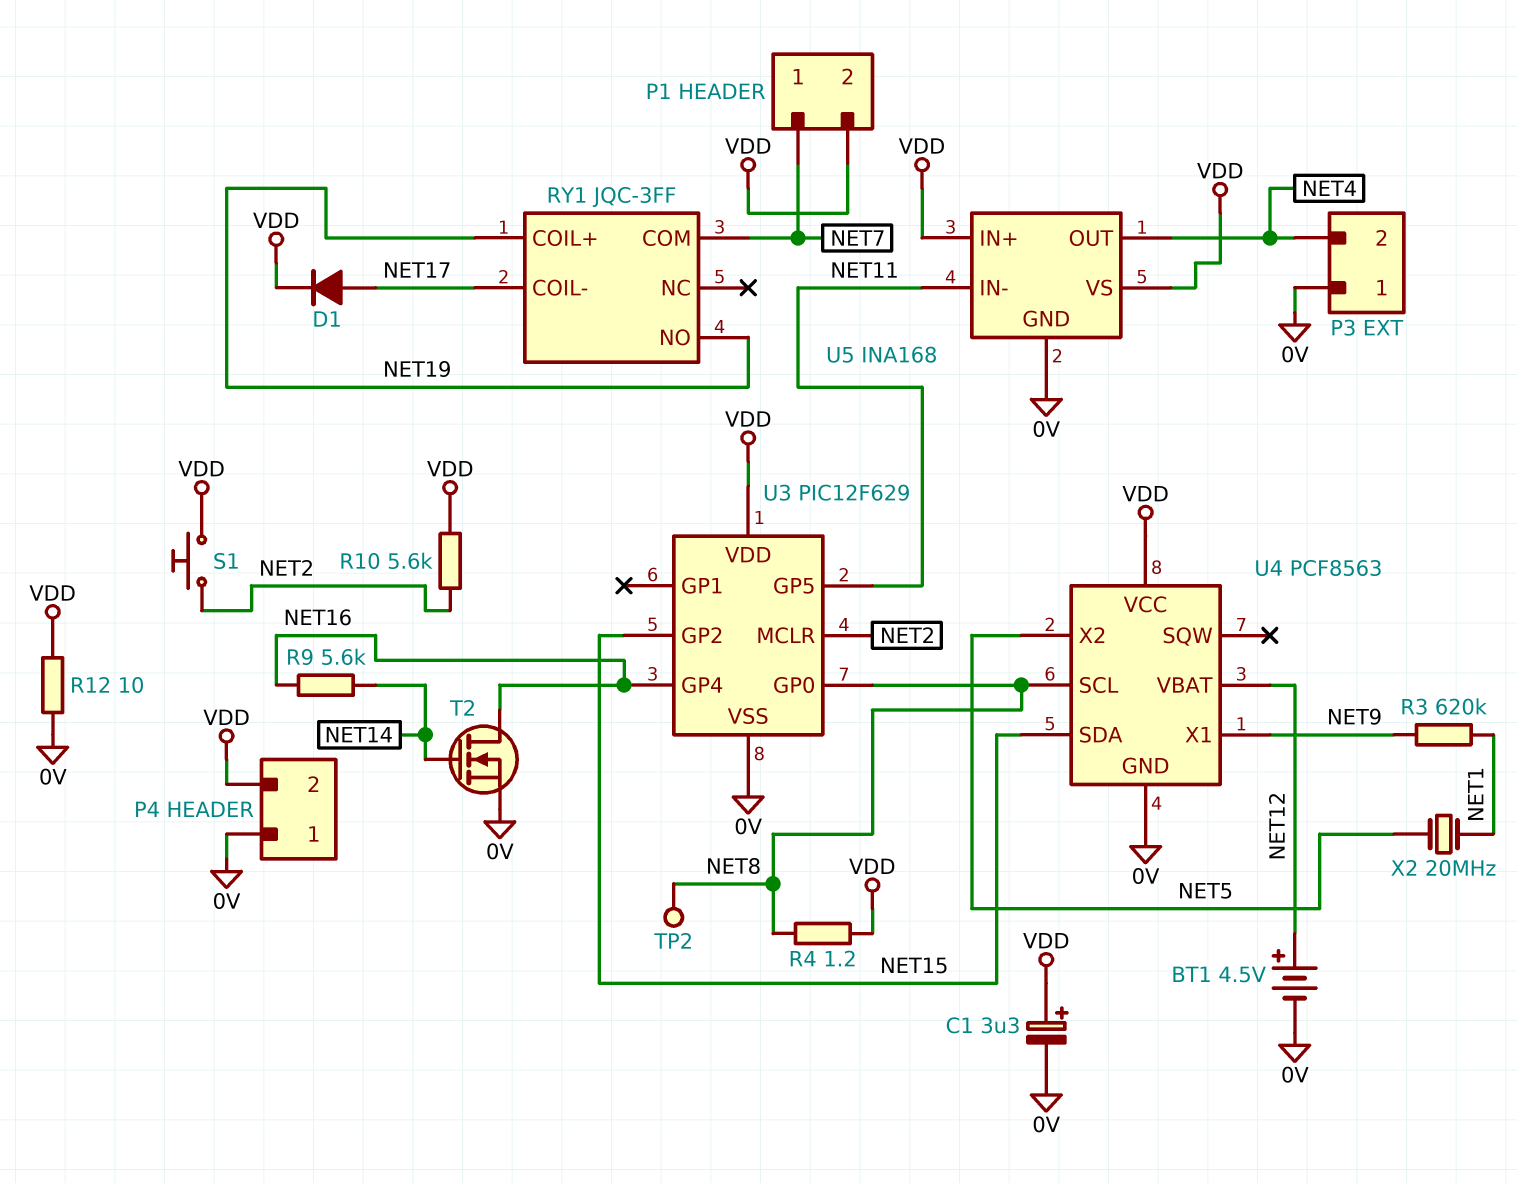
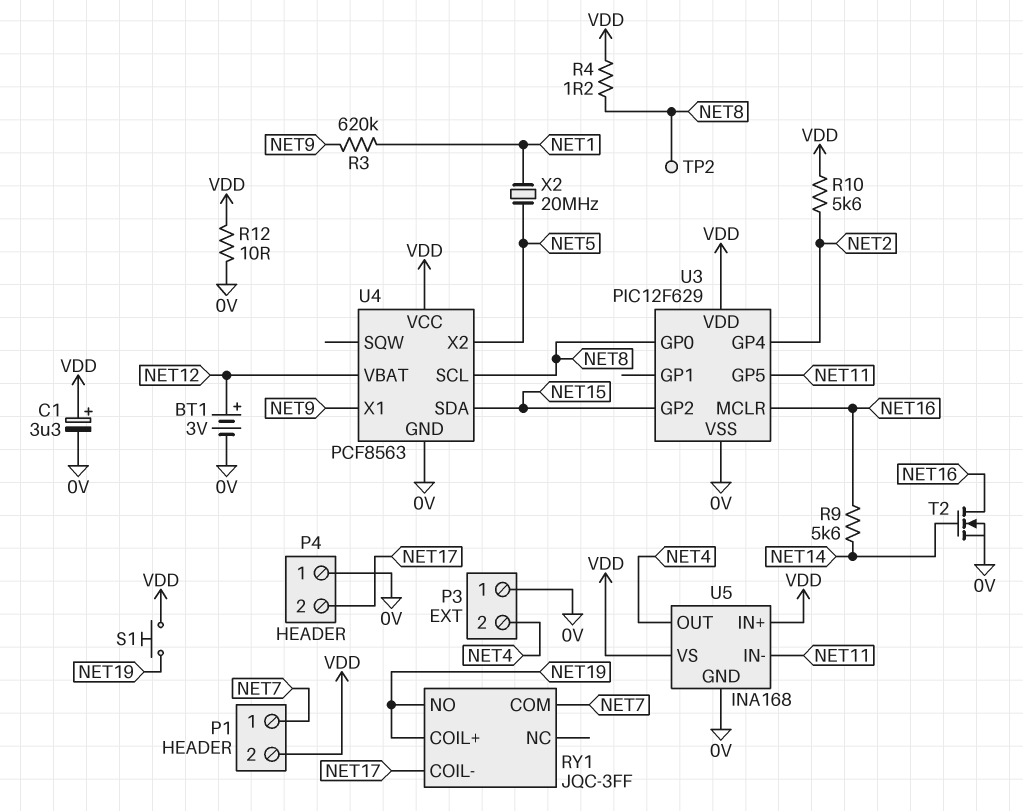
BT1: 4.5V (plus NET12, minus 0V) -> 3V (plus NET12, minus 0V)
D1: diode (A NET17, K VDD) -> none
P4 pin 2: VDD -> NET17
S1: button (NET2, VDD) -> button (NET19, VDD)
U3 pin GP4: NET16 -> NET2
U3 pin MCLR: NET2 -> NET16

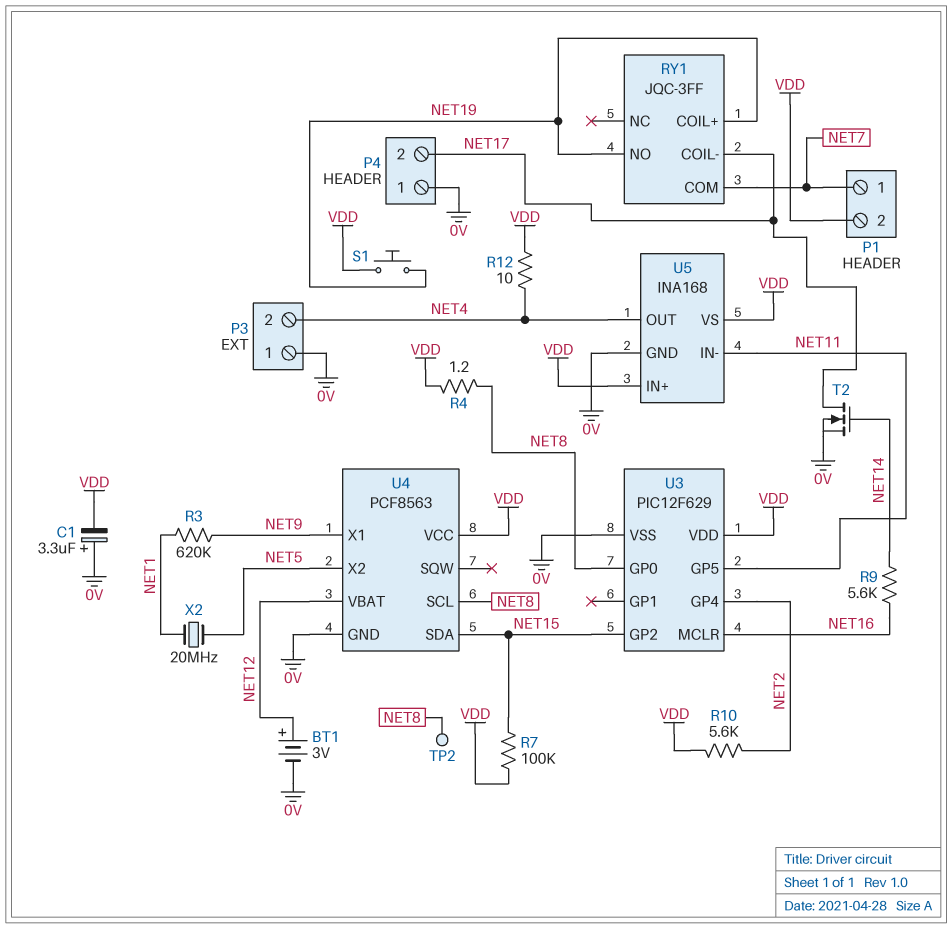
C1: 3.3uF (plus VDD, minus 0V) -> 3.3uF (plus 0V, minus VDD)
R7: none -> 100k (NET15, VDD)
R12: 10 (0V, VDD) -> 10 (NET4, VDD)
T2: NMOS (G NET14, D NET16, S 0V) -> NMOS (G NET14, D NET17, S 0V)

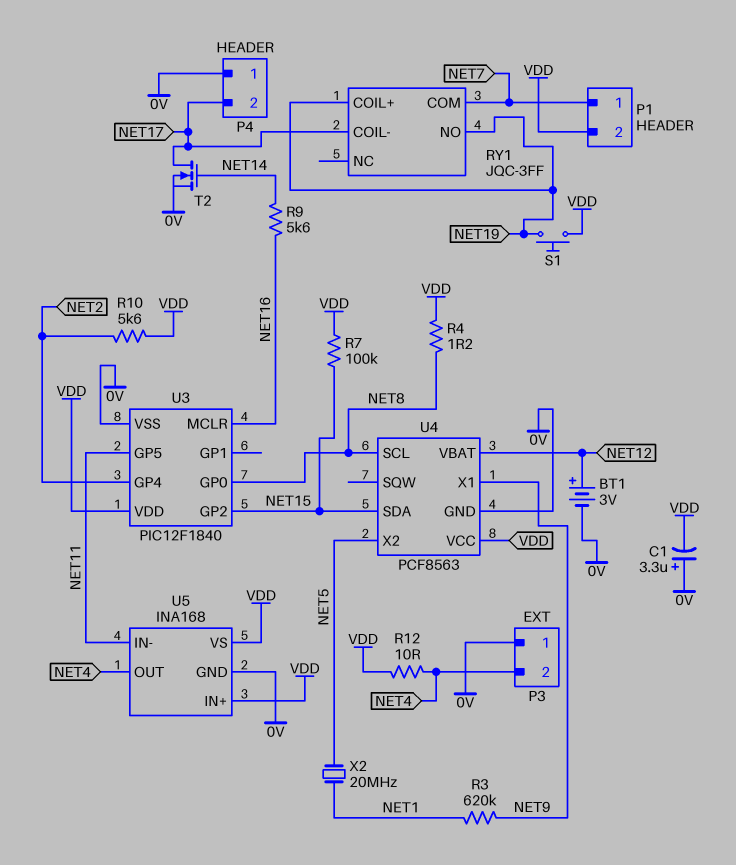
TP2: test point (NET8) -> none
U3: PIC12F629 -> PIC12F1840

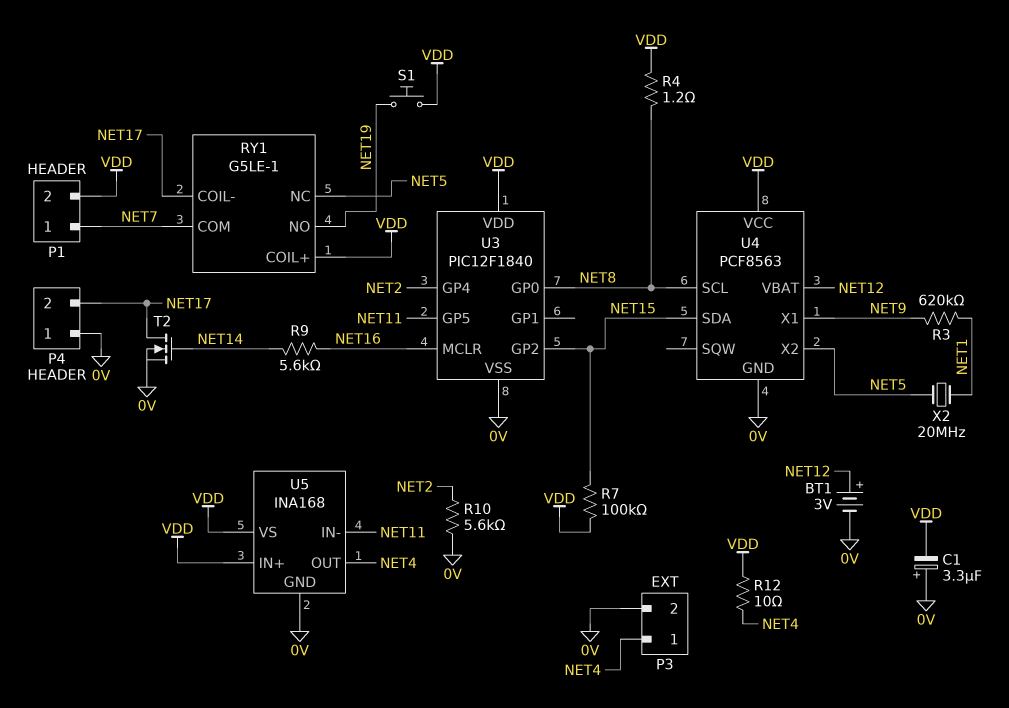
P3 pin 1: 0V -> NET4
P3 pin 2: NET4 -> 0V
R10: 5.6k (NET2, VDD) -> 5.6k (0V, NET2)
RY1: JQC-3FF -> G5LE-1
RY1 pin COIL+: NET19 -> VDD
RY1 pin NC: none -> NET5

